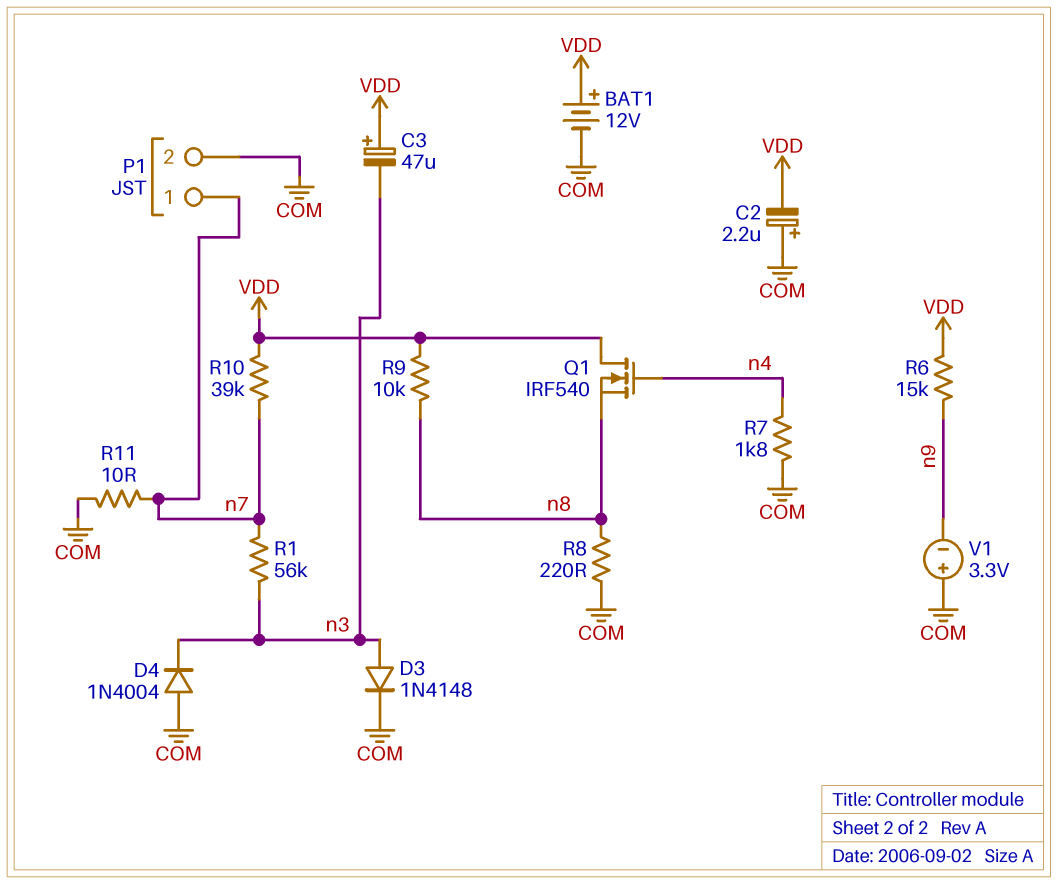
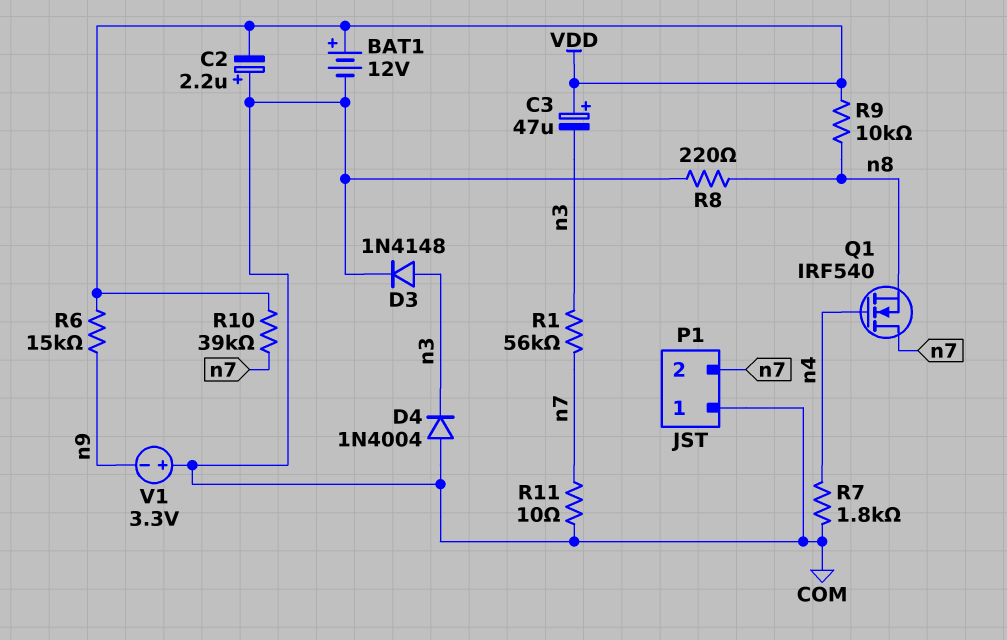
P1 pin 1: n7 -> COM
P1 pin 2: COM -> n7
Q1: NMOS IRF540 (G n4, D VDD, S n8) -> NMOS IRF540 (G n4, D n7, S n8)

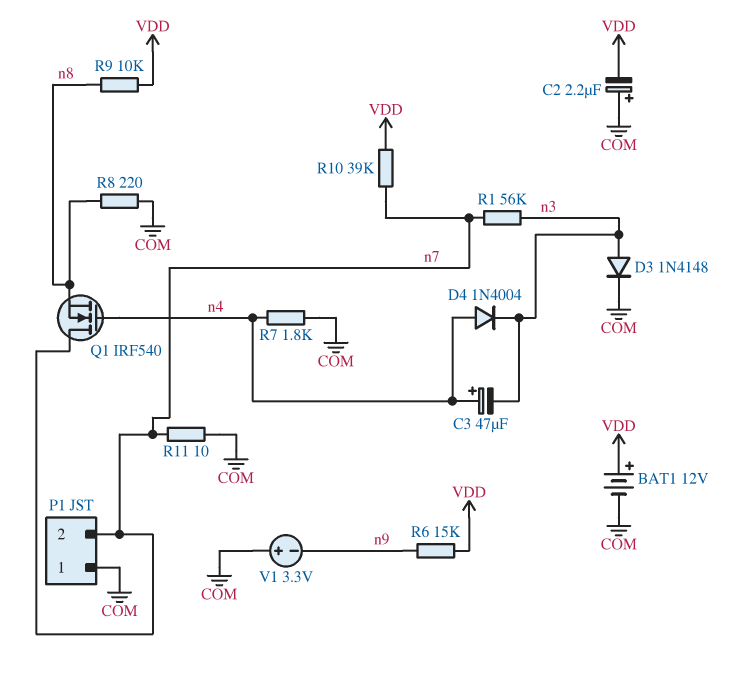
C3: 47uF (plus VDD, minus n3) -> 47uF (plus n4, minus n3)
D4: diode 1N4004 (A COM, K n3) -> diode 1N4004 (A n4, K n3)

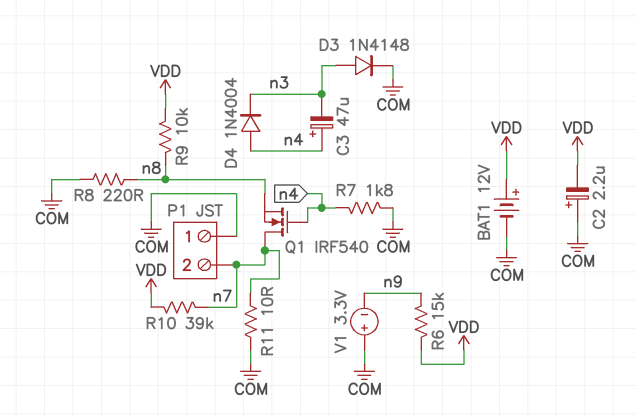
R1: 56k (n3, n7) -> none

